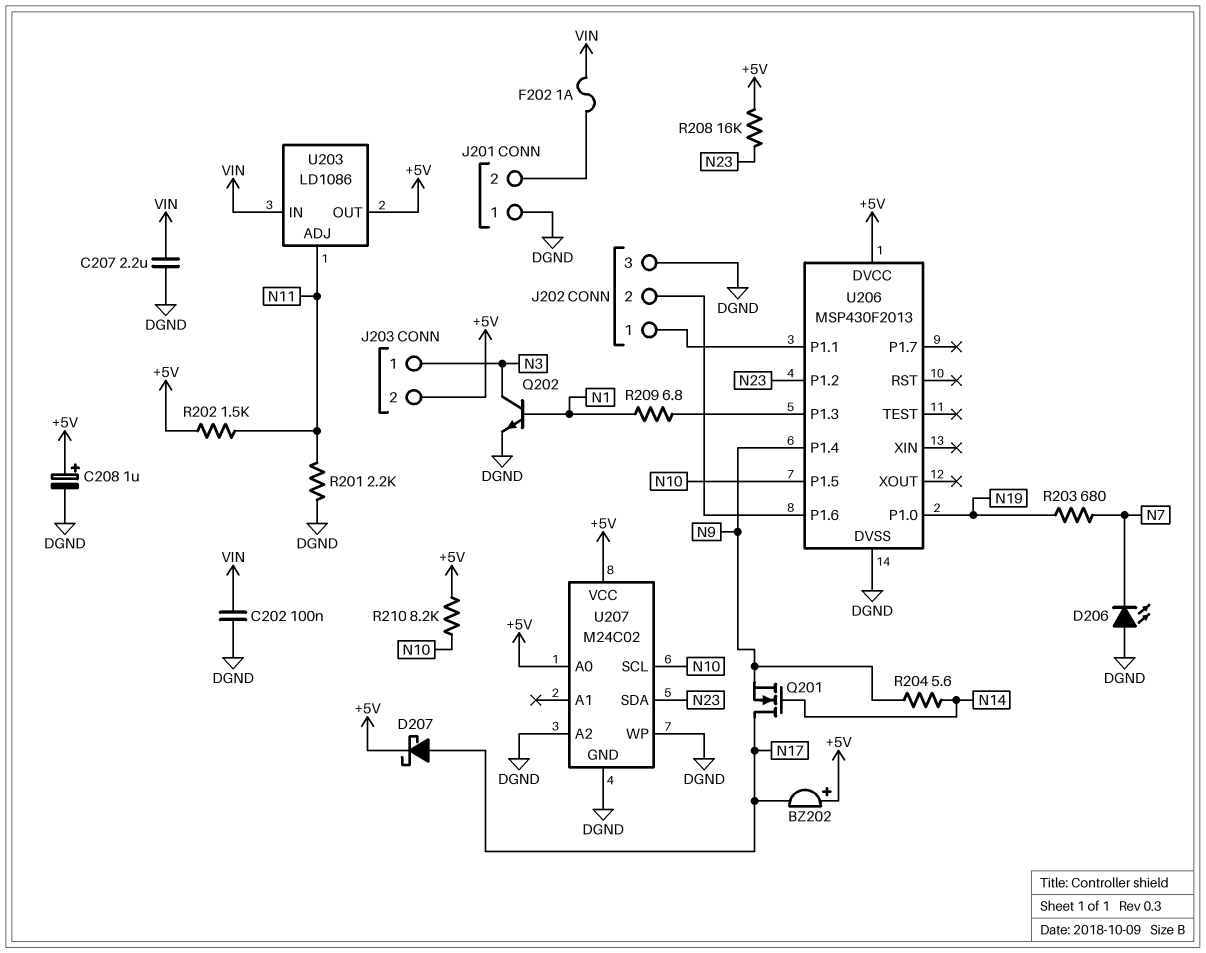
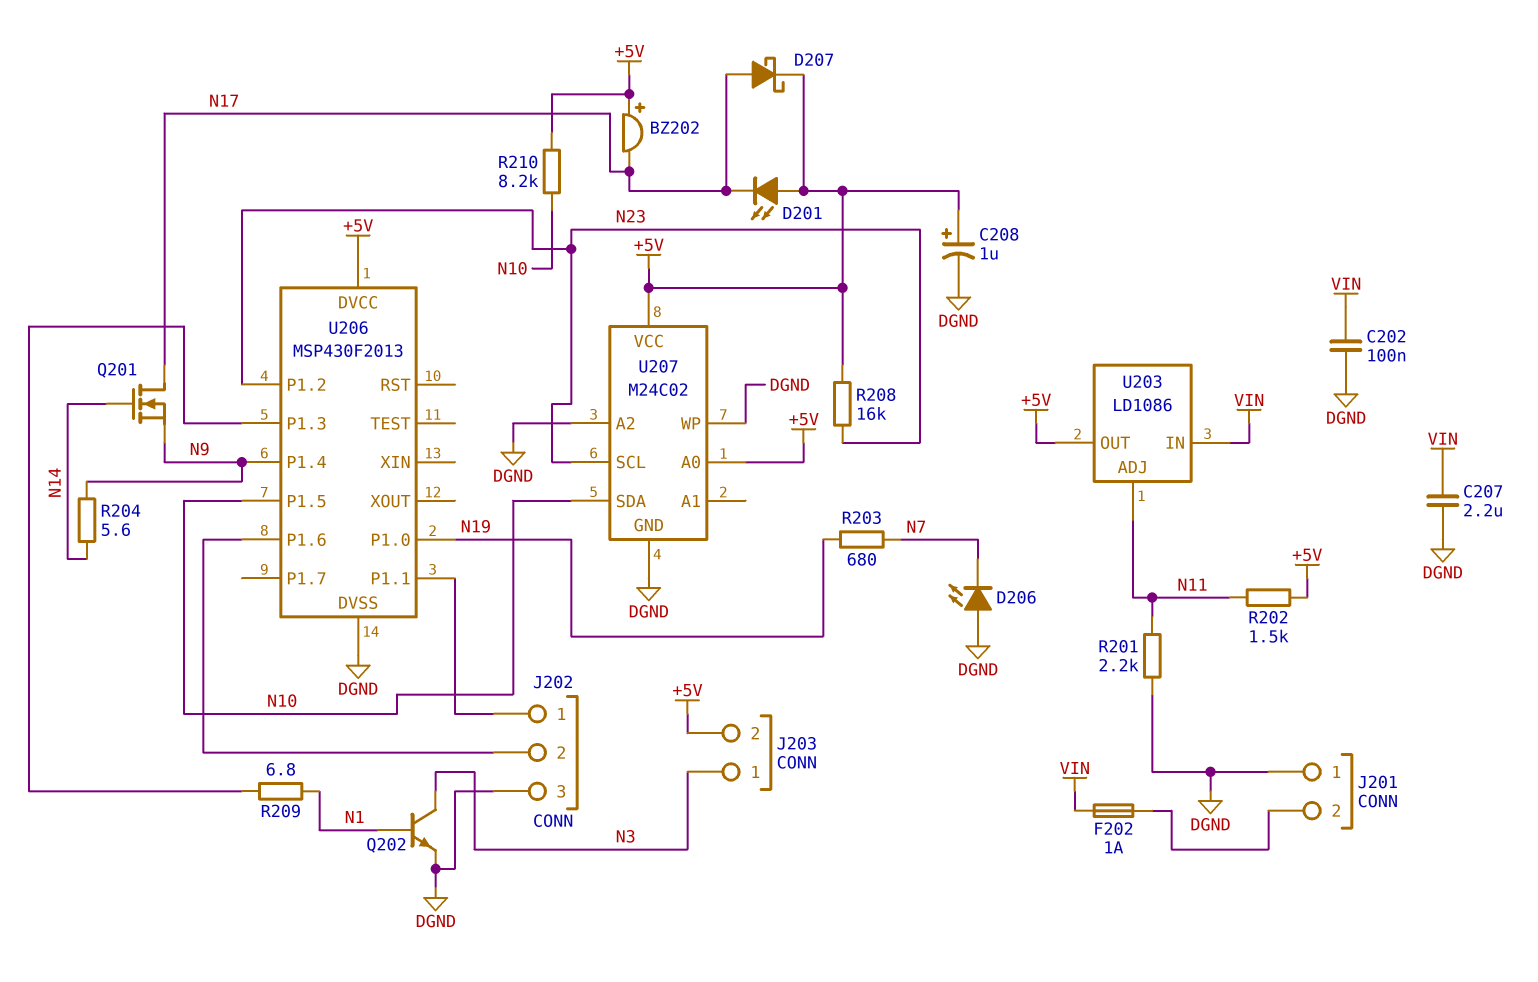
D201: none -> LED (A +5V, K N17)
U207 pin SCL: N10 -> N23
U207 pin SDA: N23 -> N10

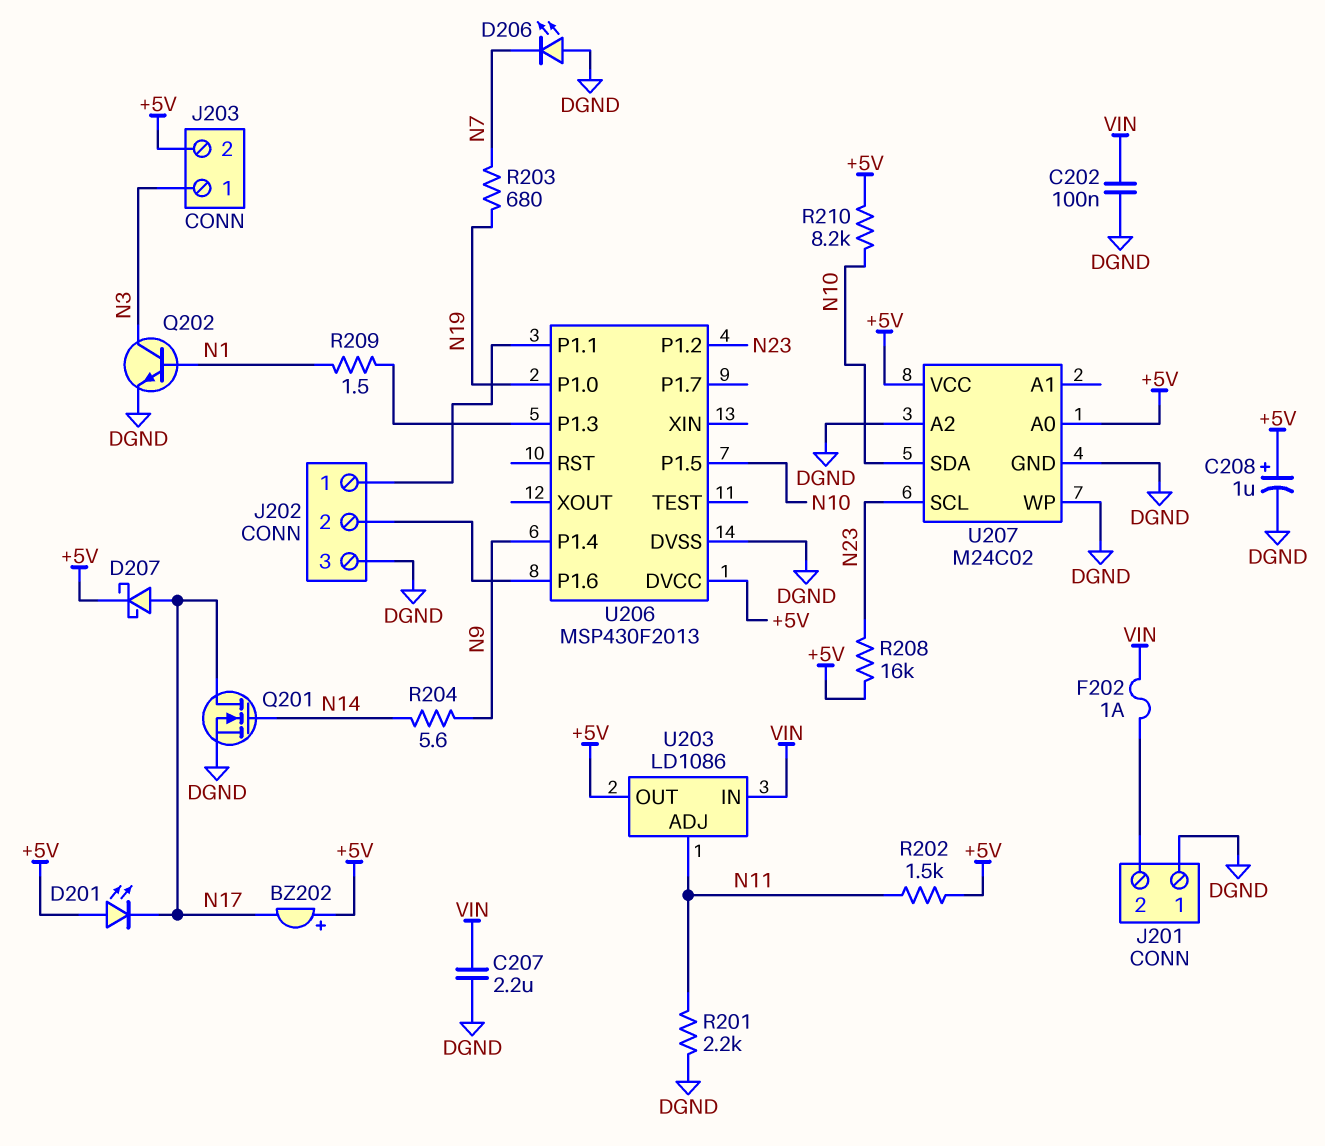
Q201: NMOS (G N14, D N17, S N9) -> NMOS (G N14, D N17, S DGND)
R209: 6.8 (N1, U206/P1.3) -> 1.5 (N1, U206/P1.3)

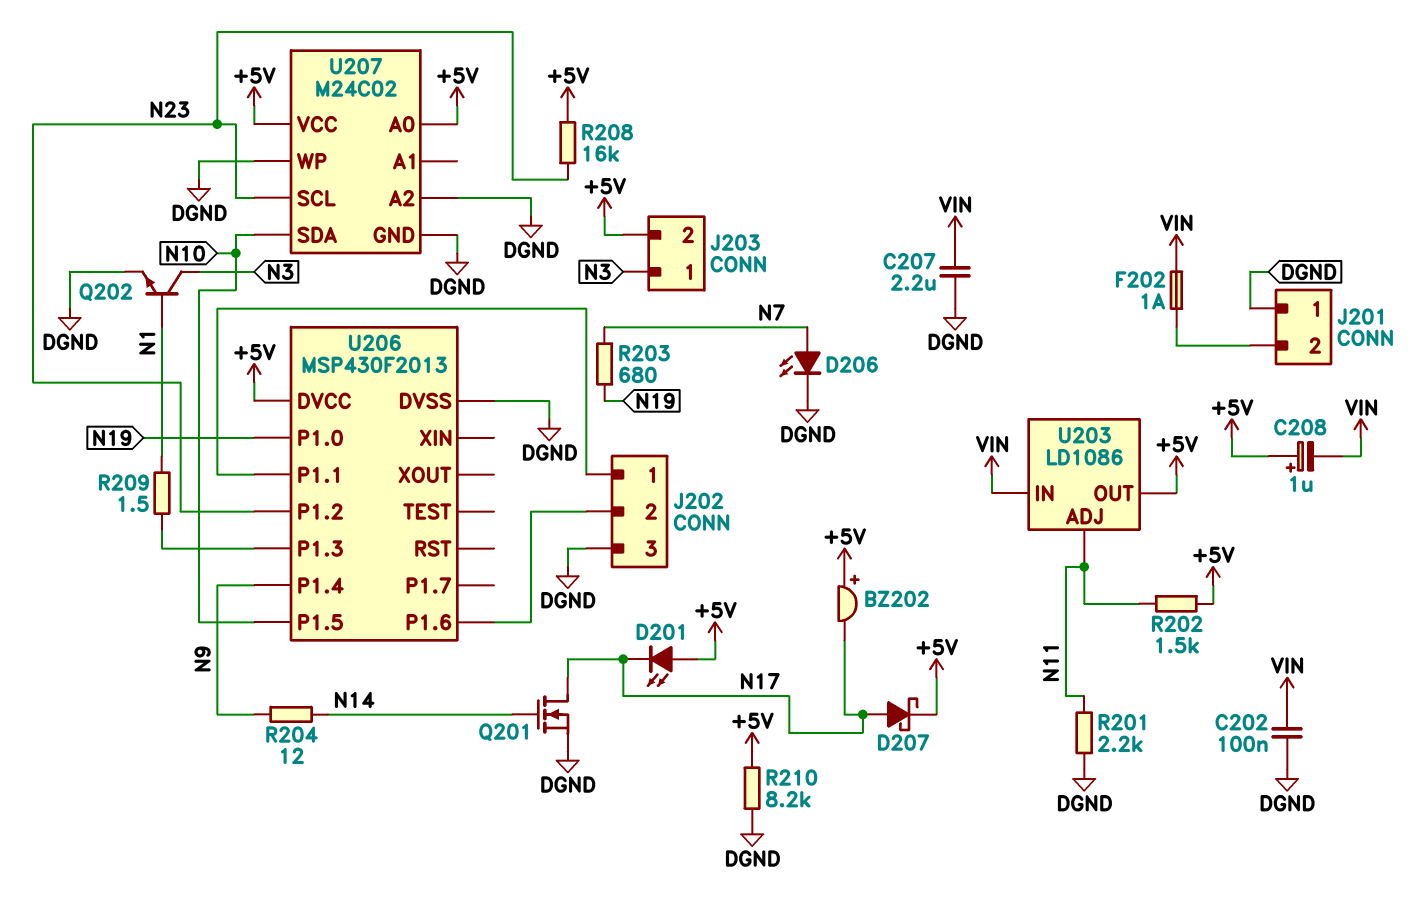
C208: 1uF (plus +5V, minus DGND) -> 1uF (plus +5V, minus VIN)
D206: LED (A DGND, K N7) -> LED (A N7, K DGND)
R204: 5.6 (N9, N14) -> 12 (N9, N14)
R210: 8.2k (+5V, N10) -> 8.2k (+5V, DGND)

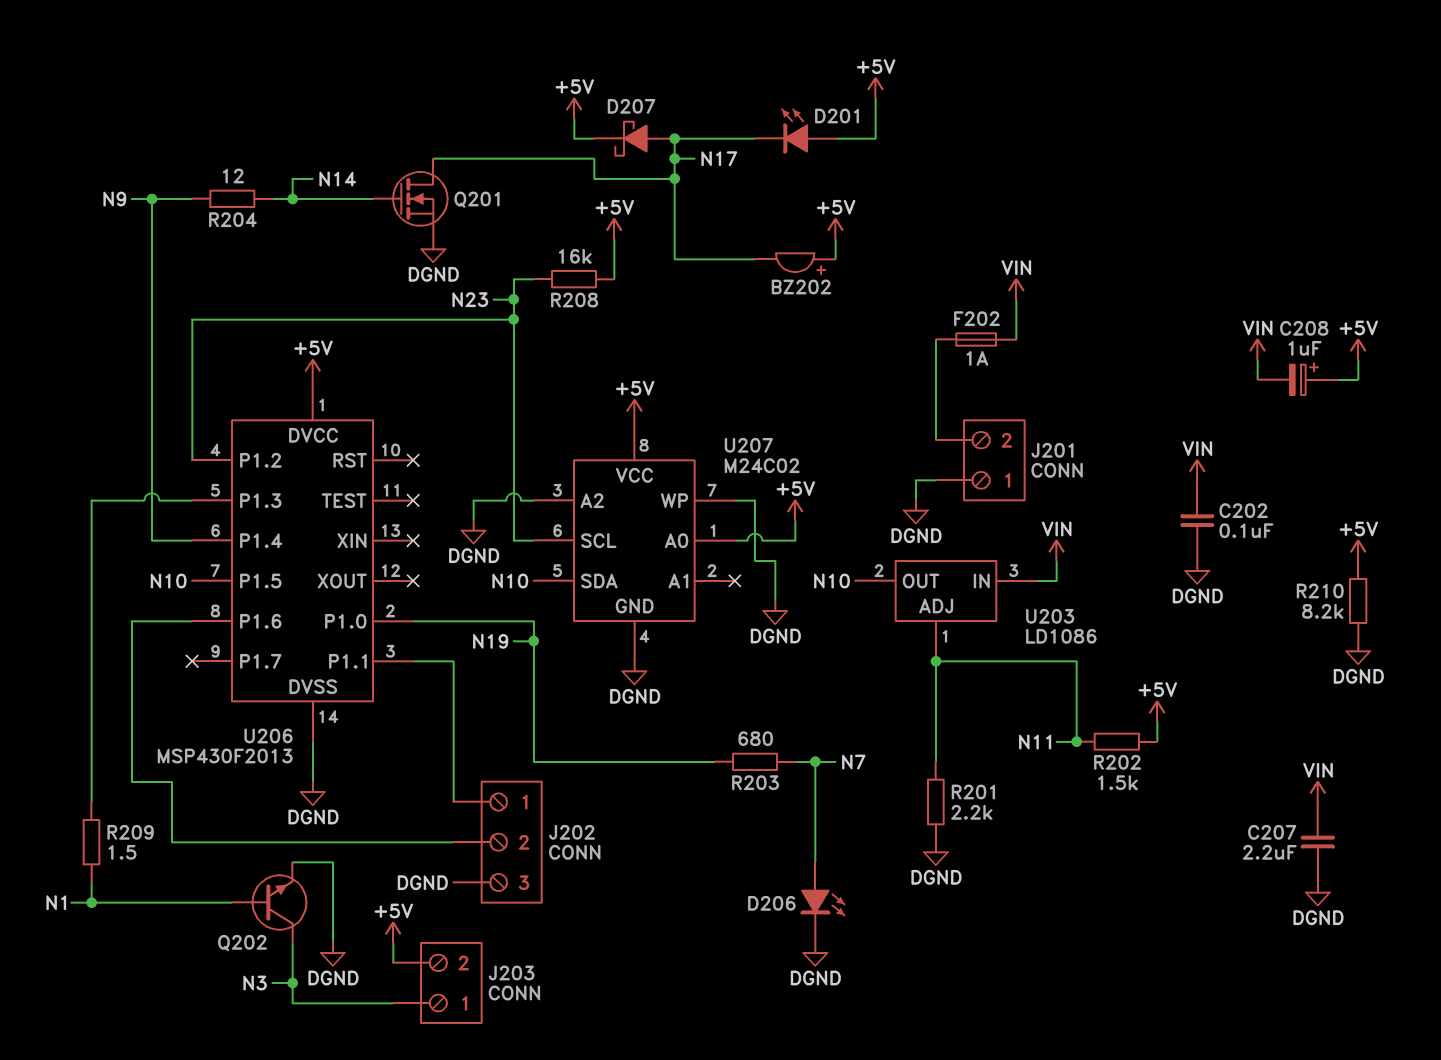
U203 pin OUT: +5V -> N10

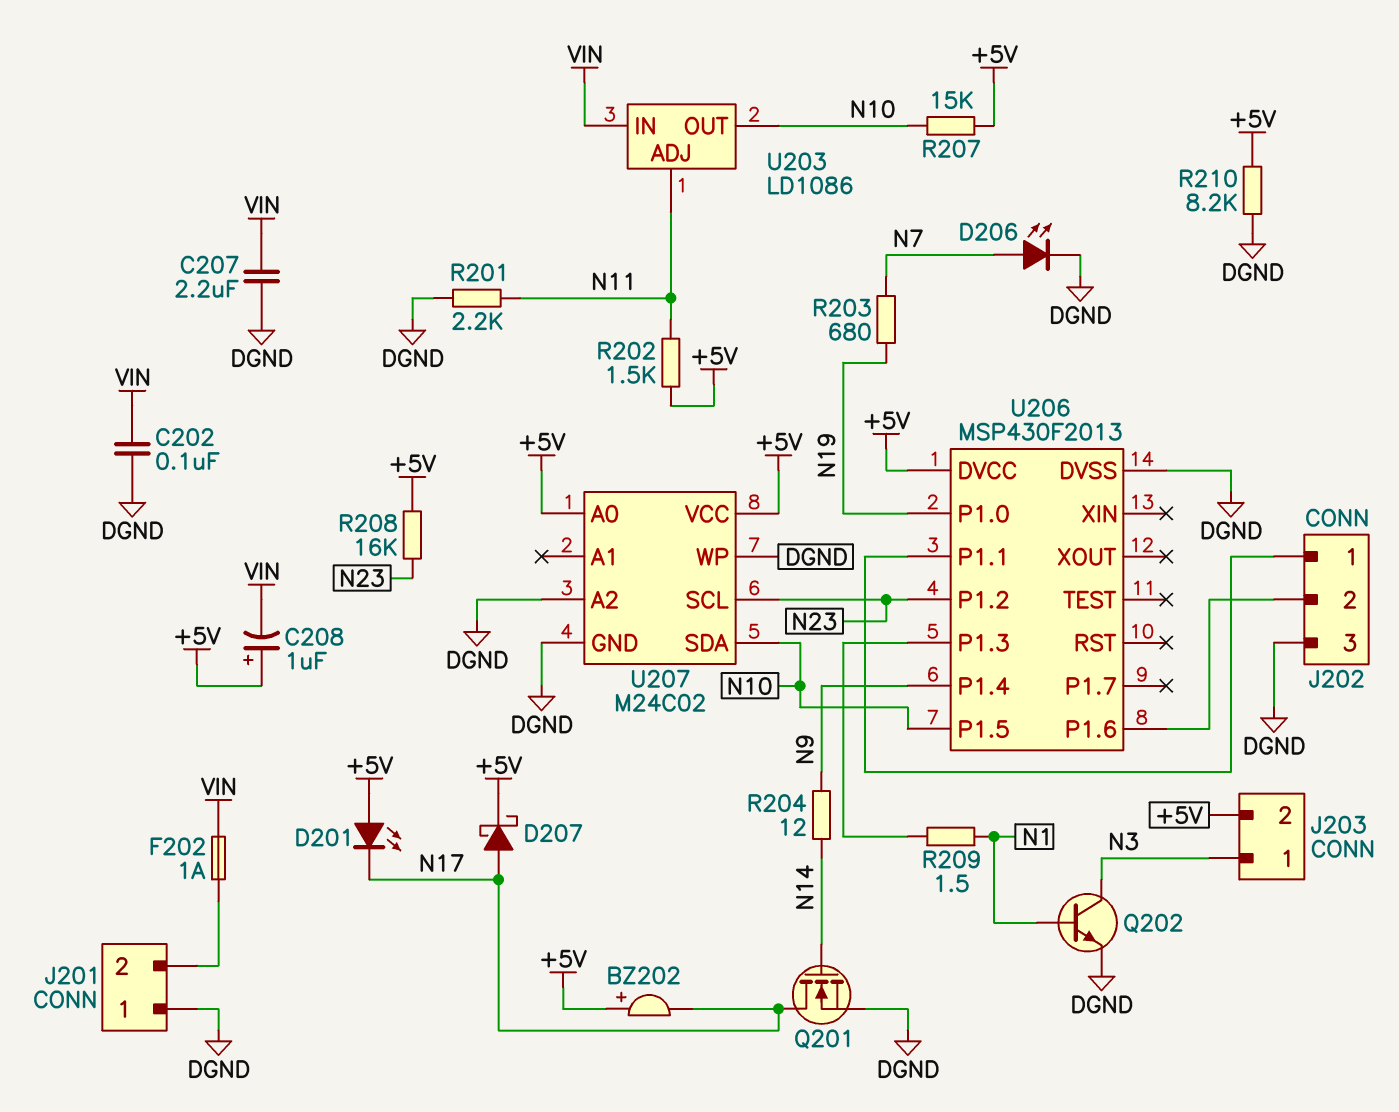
R207: none -> 15k (+5V, N10)

